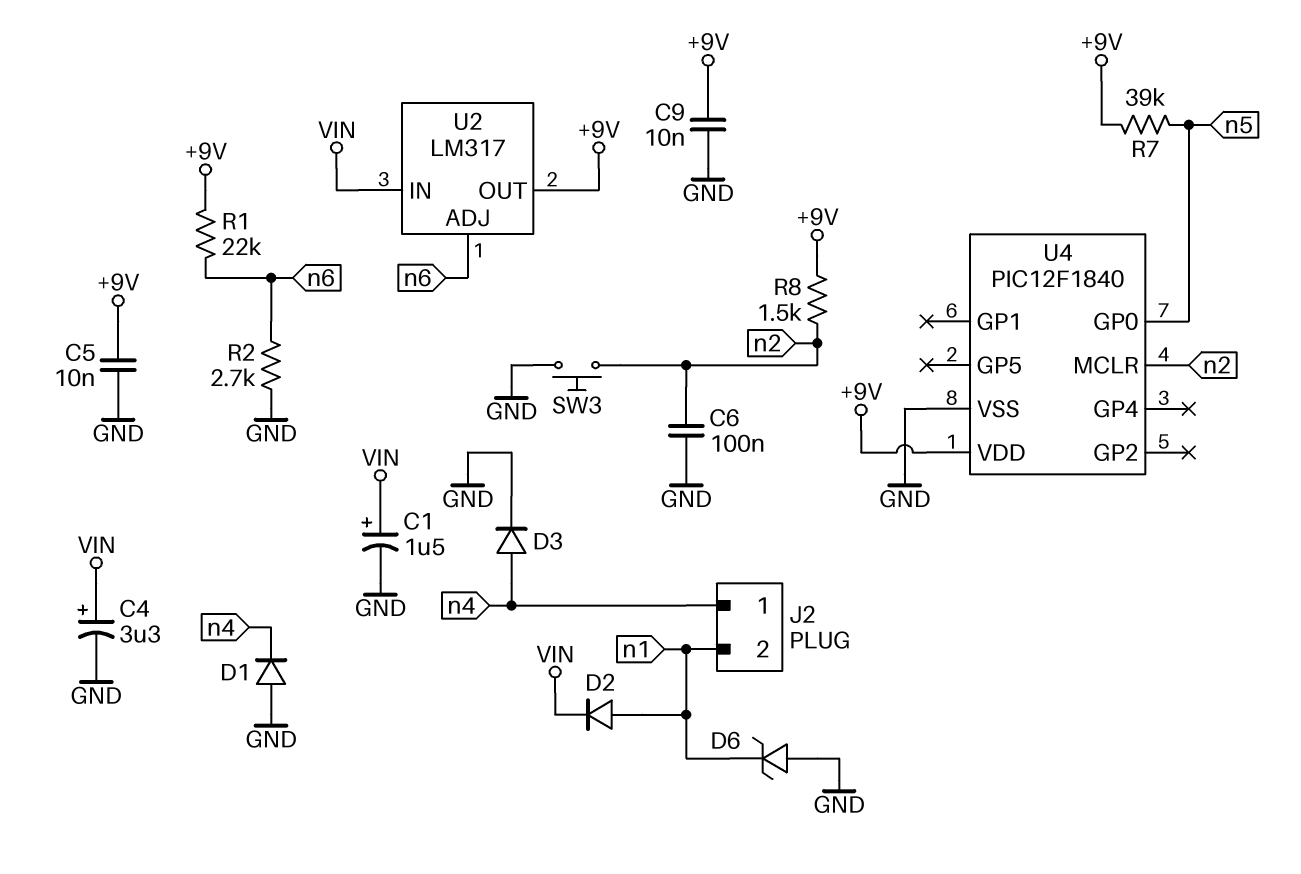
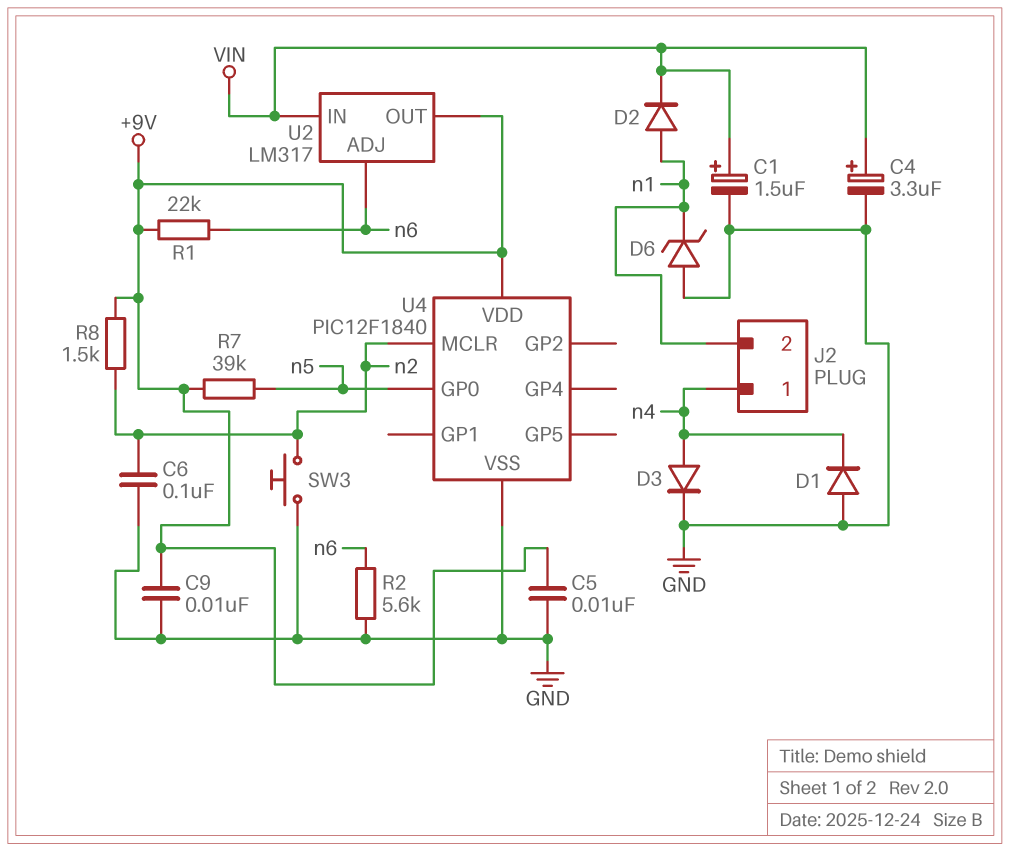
R2: 2.7k (GND, n6) -> 5.6k (GND, n6)

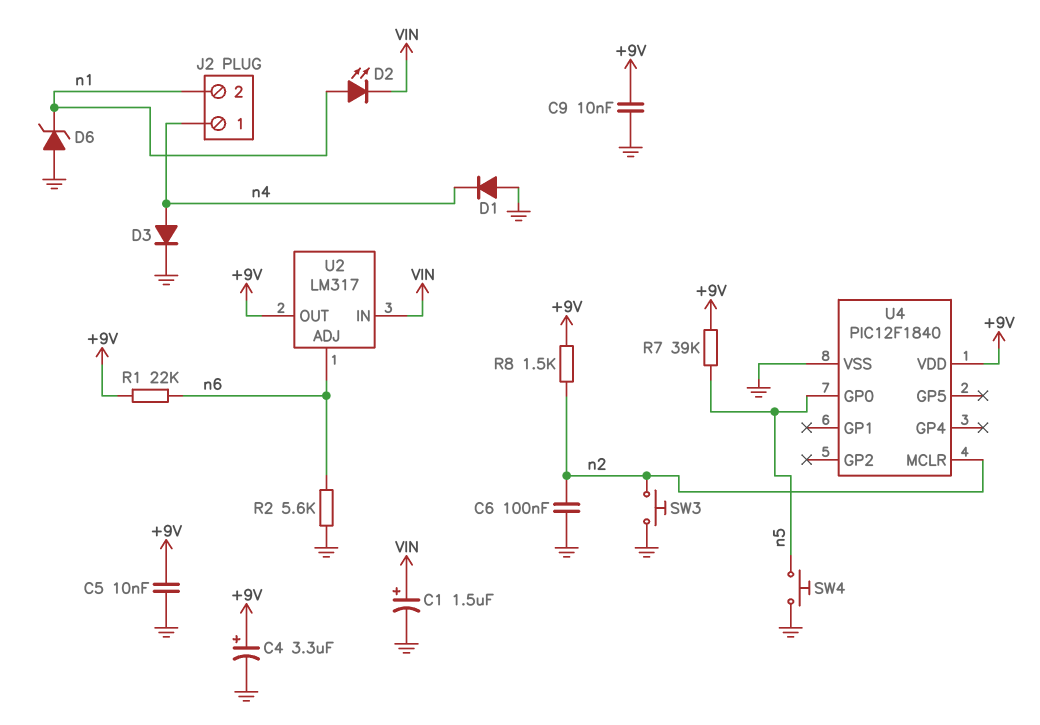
C4: 3.3uF (plus VIN, minus GND) -> 3.3uF (plus +9V, minus GND)
D2: diode (A n1, K VIN) -> LED (A n1, K VIN)
SW4: none -> button (GND, n5)

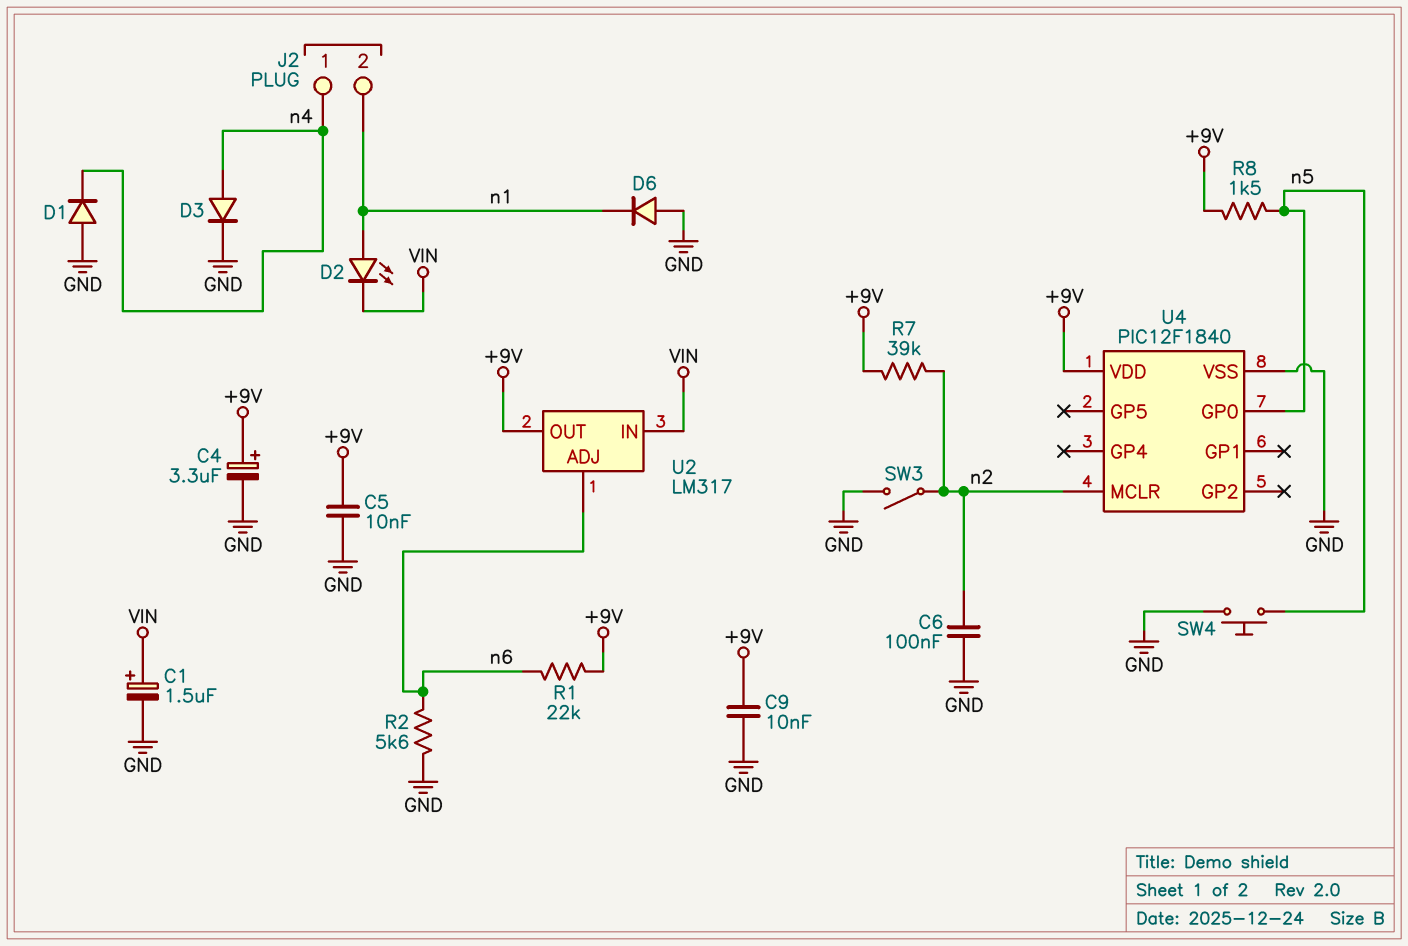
D6: zener (A GND, K n1) -> diode (A GND, K n1)
R7: 39k (+9V, n5) -> 39k (+9V, n2)
R8: 1.5k (+9V, n2) -> 1.5k (+9V, n5)
SW3: button (GND, n2) -> switch (GND, n2)

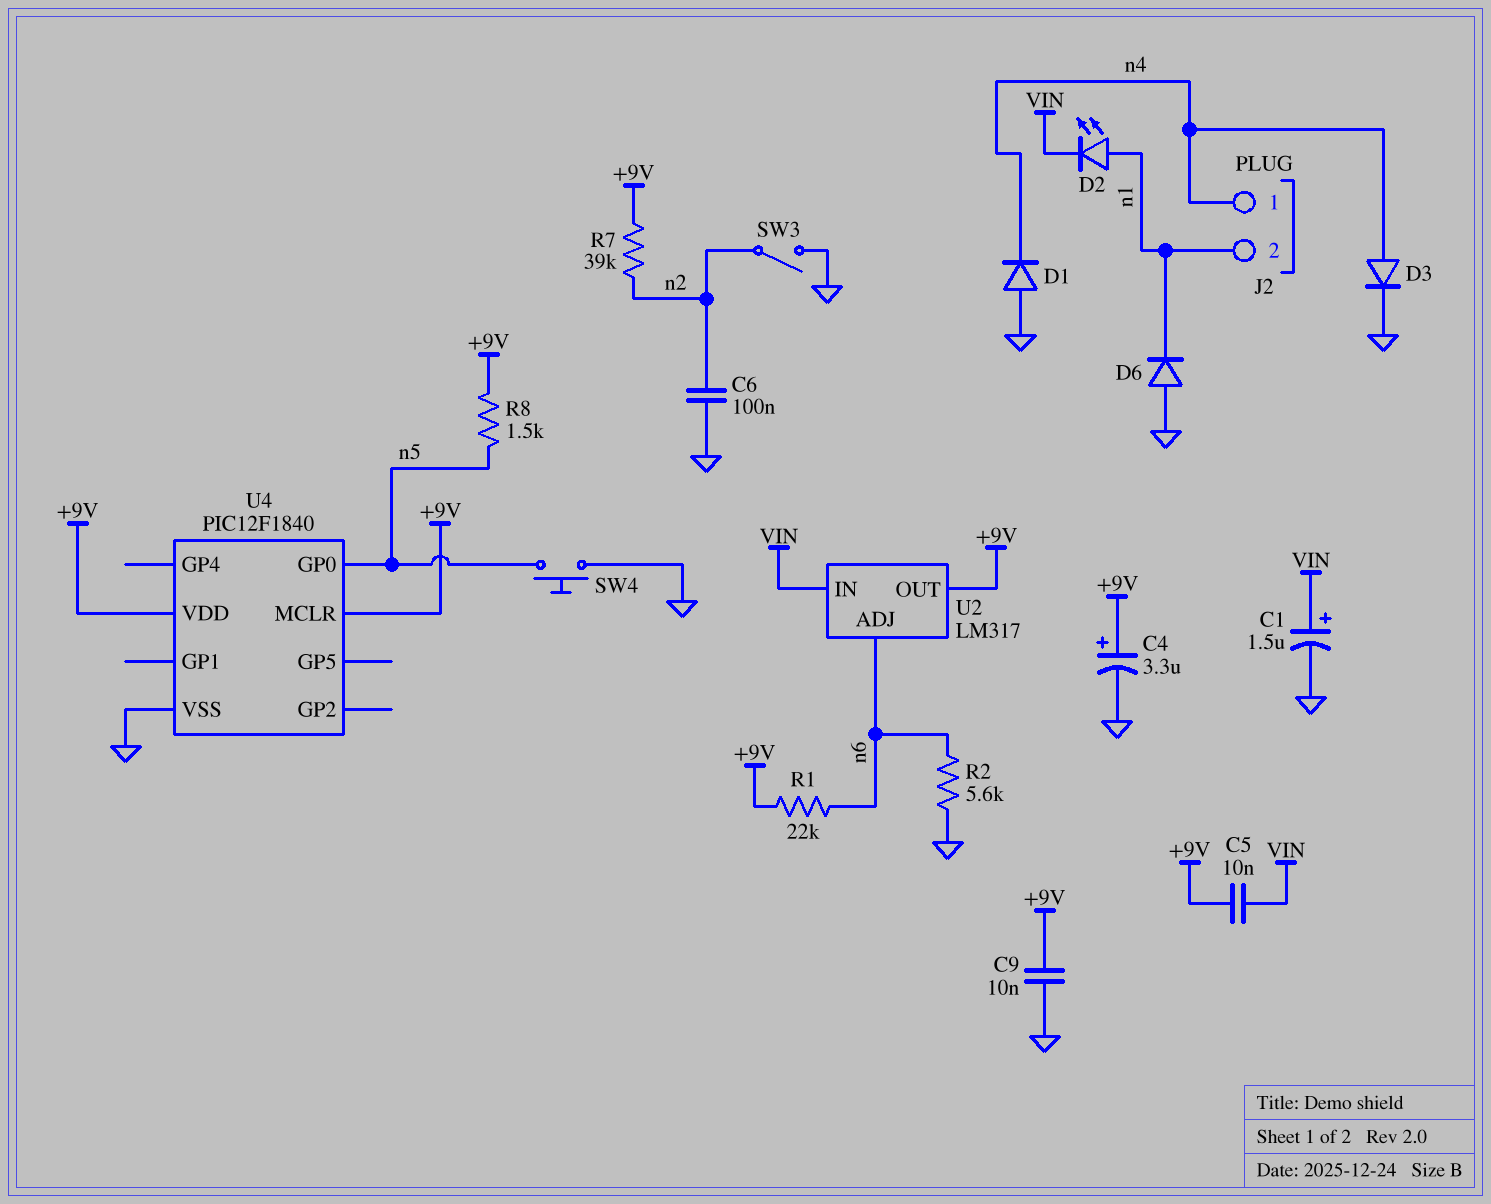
C5: 10nF (+9V, GND) -> 10nF (+9V, VIN)
U4 pin MCLR: n2 -> +9V

